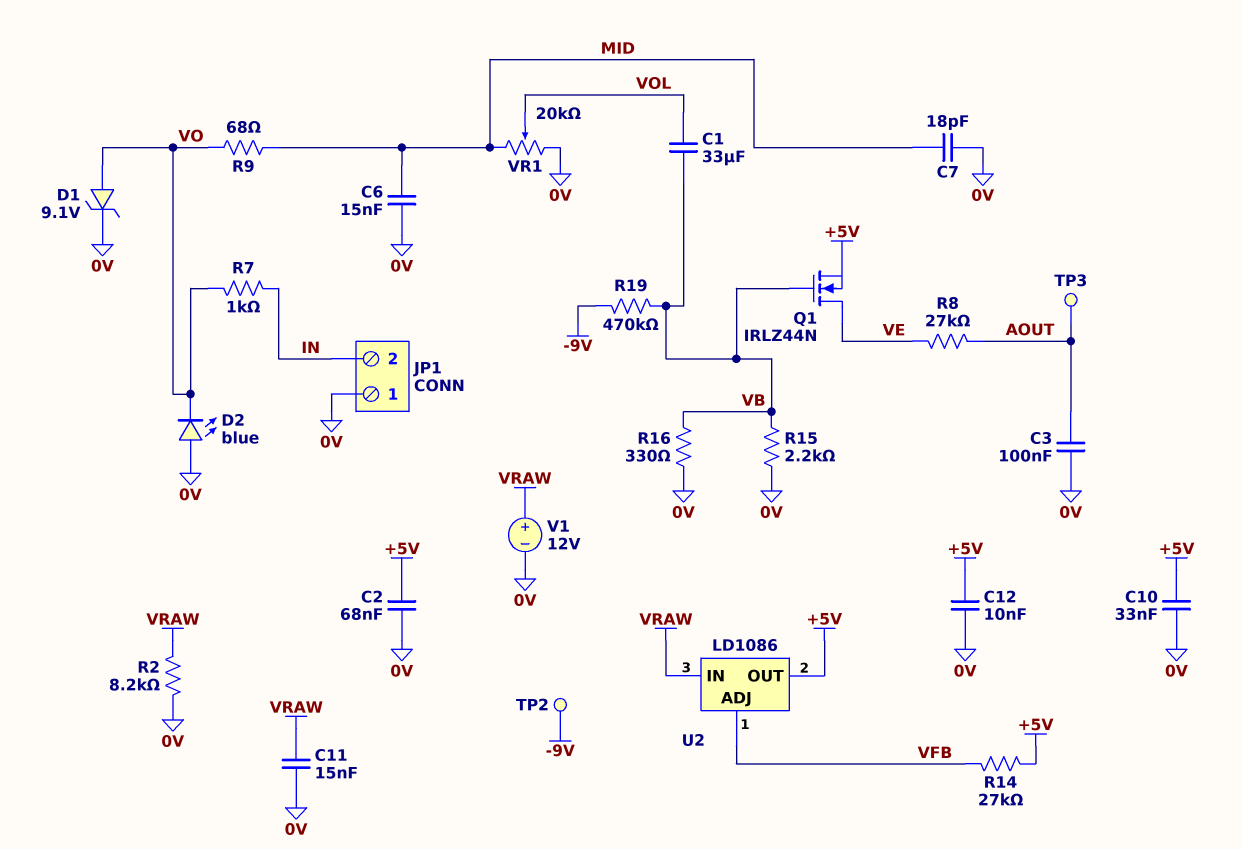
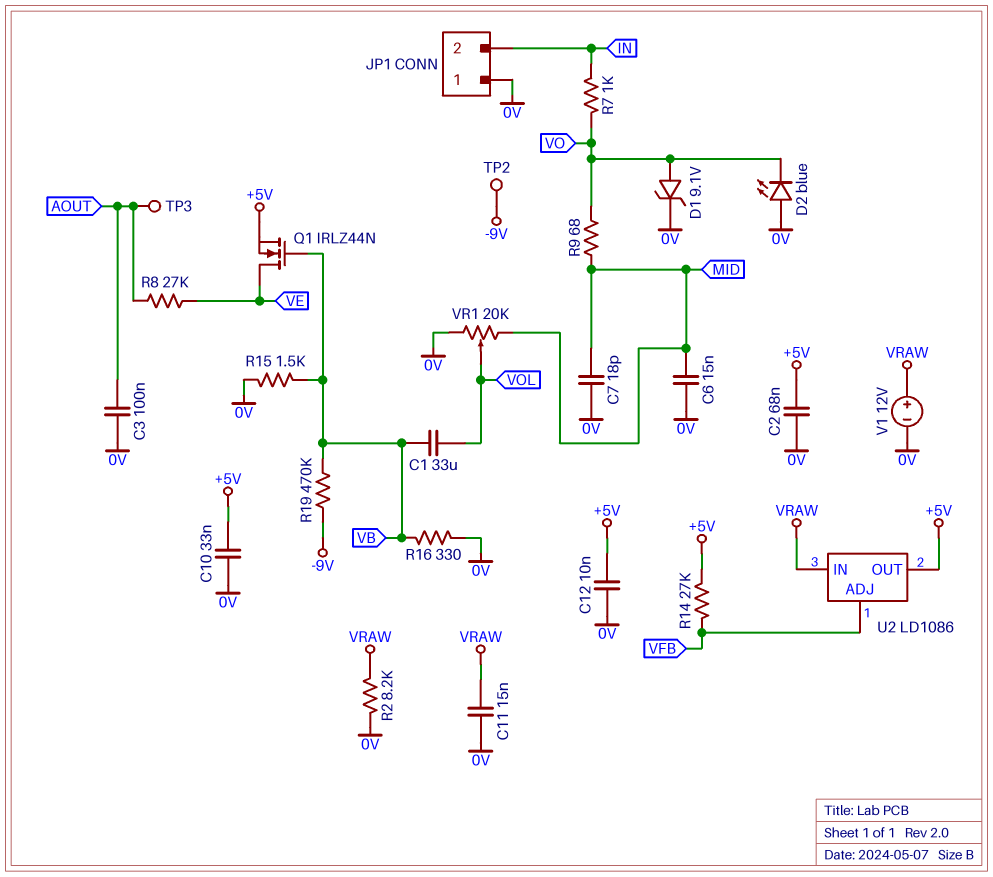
R15: 2.2k (0V, VB) -> 1.5k (0V, VB)

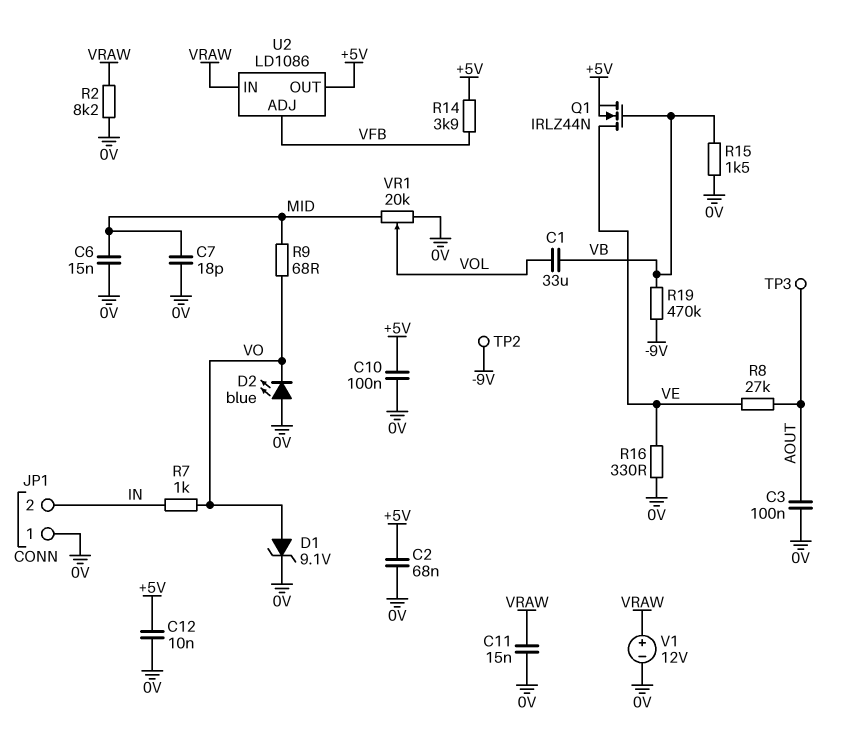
C10: 33nF (+5V, 0V) -> 100nF (+5V, 0V)
R14: 27k (+5V, VFB) -> 3.9k (+5V, VFB)
R16: 330 (0V, VB) -> 330 (0V, VE)

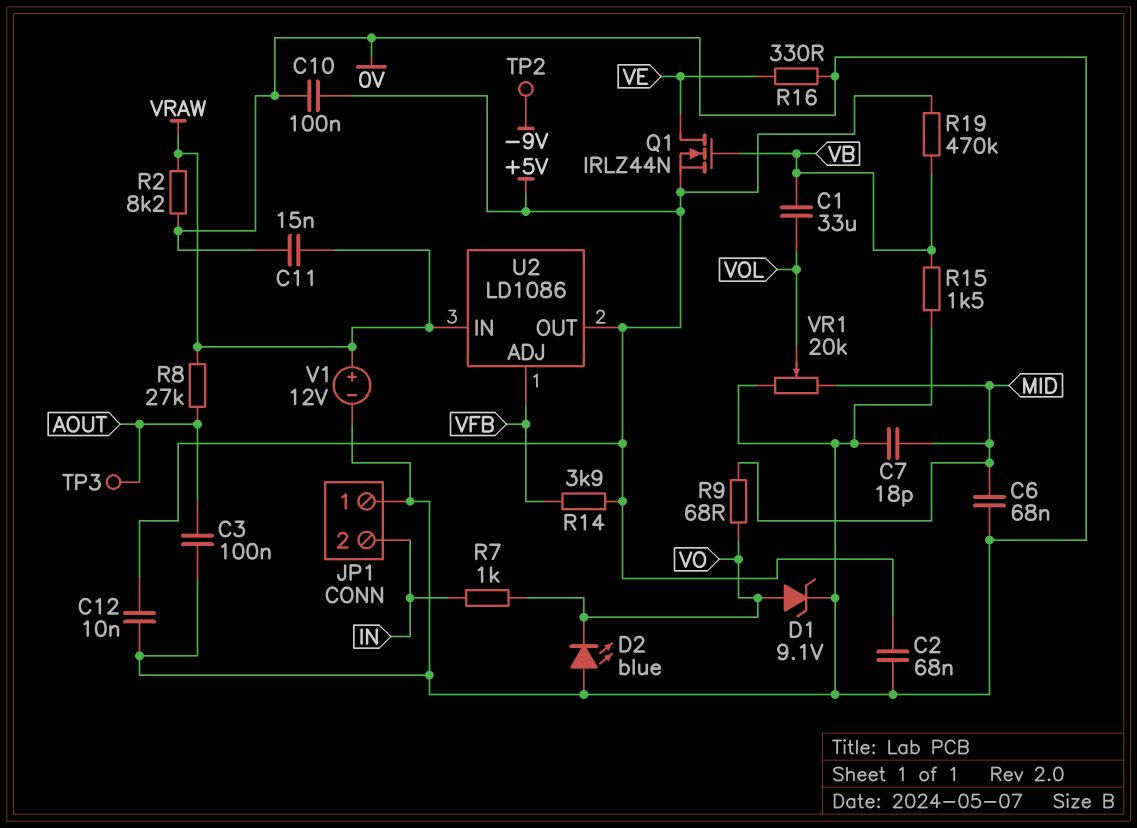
C6: 15nF (0V, MID) -> 68nF (0V, MID)
R8: 27k (AOUT, VE) -> 27k (AOUT, VRAW)
R19: 470k (-9V, VB) -> 470k (+5V, VB)

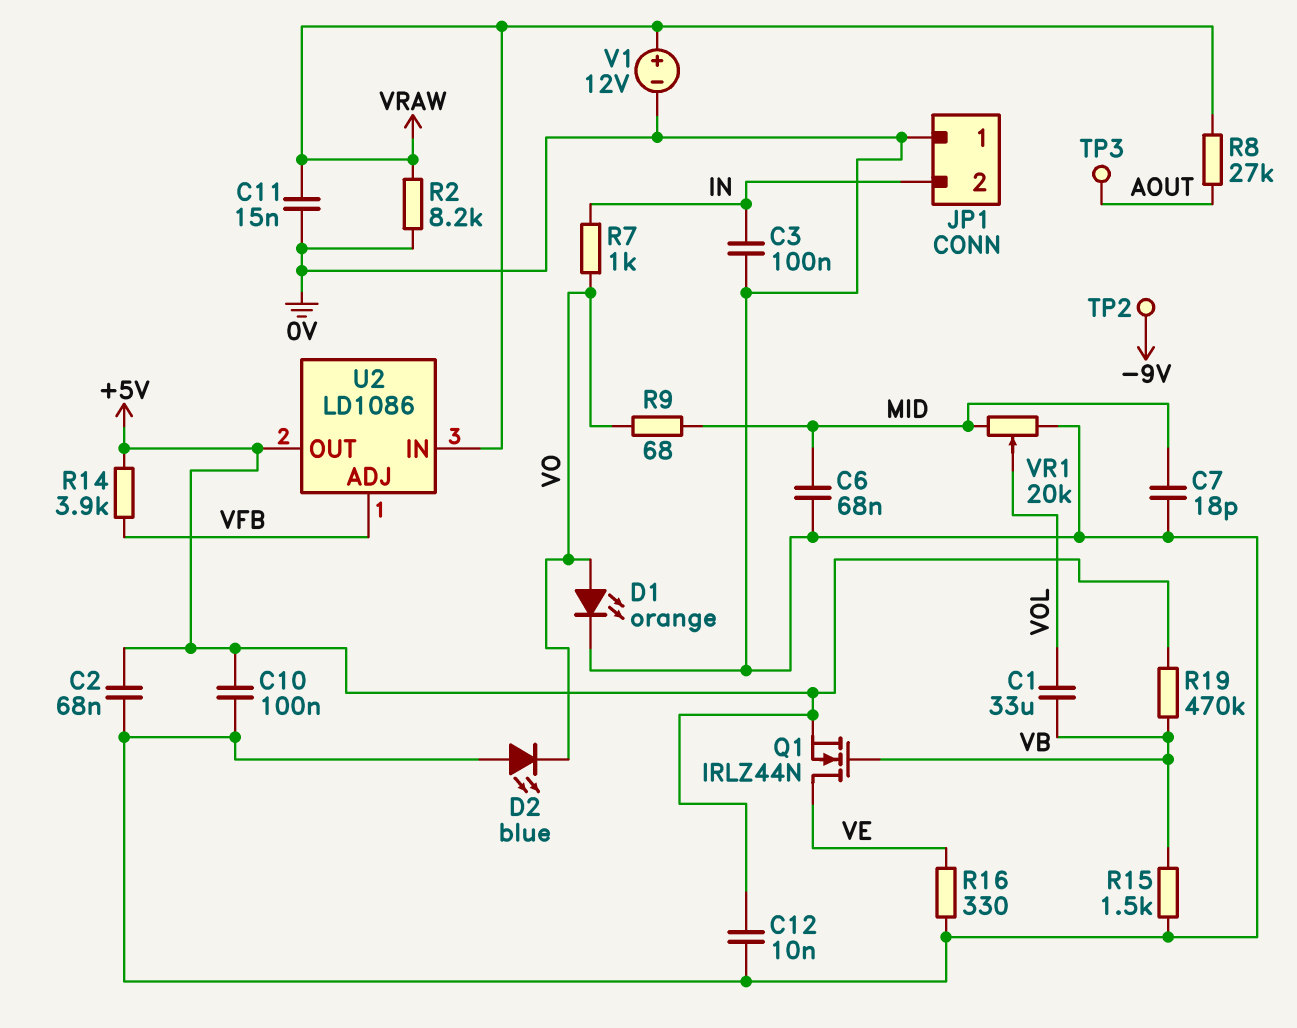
C3: 100nF (0V, AOUT) -> 100nF (0V, IN)
D1: zener 9.1V (A VO, K 0V) -> LED orange (A VO, K 0V)

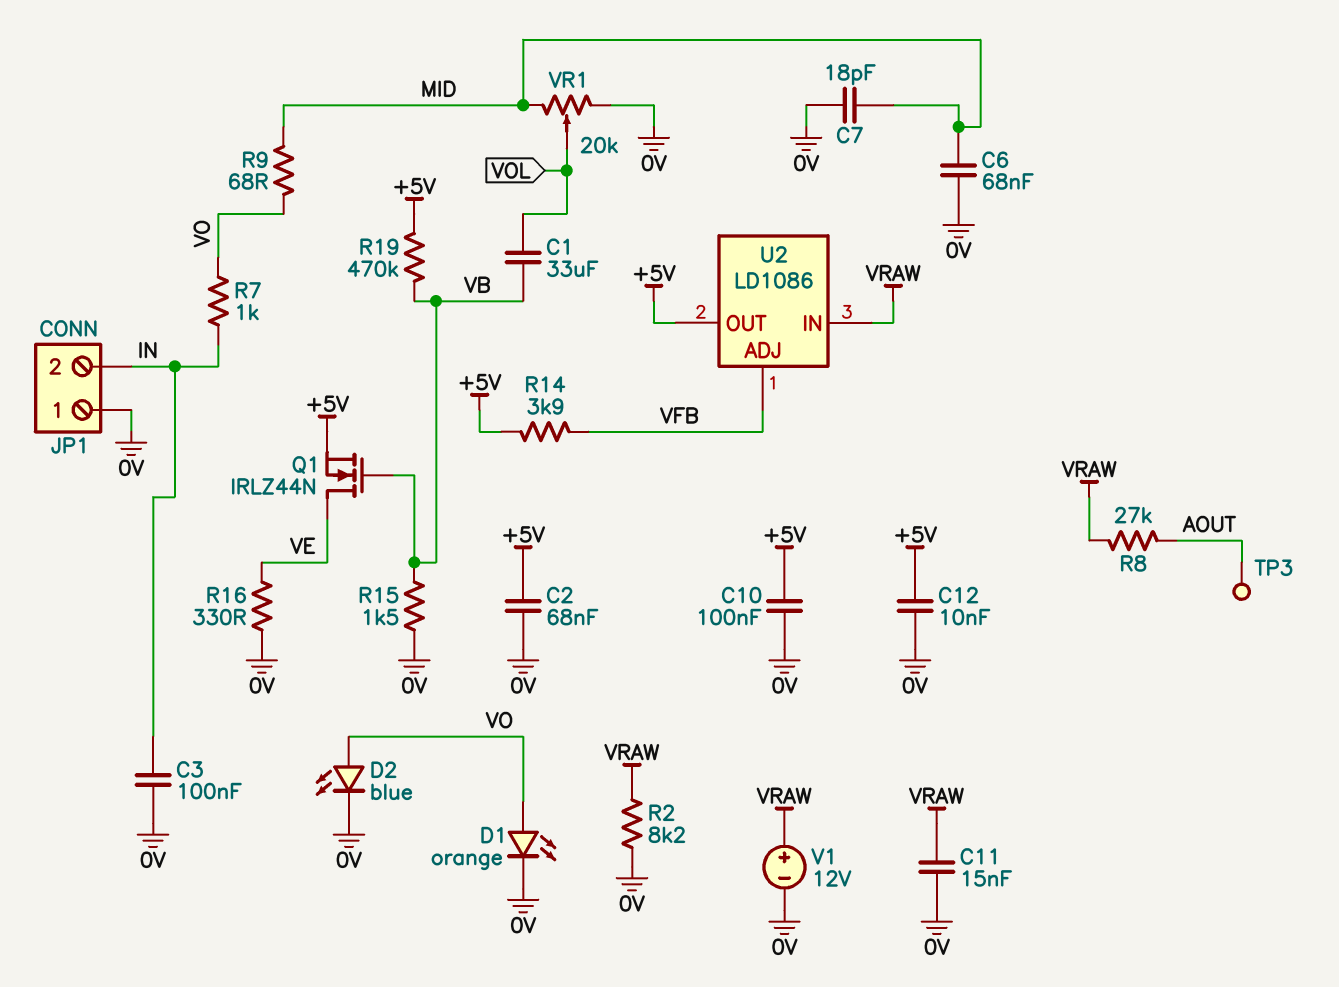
D2: LED blue (A 0V, K VO) -> LED blue (A VO, K 0V)
TP2: test point (-9V) -> none

